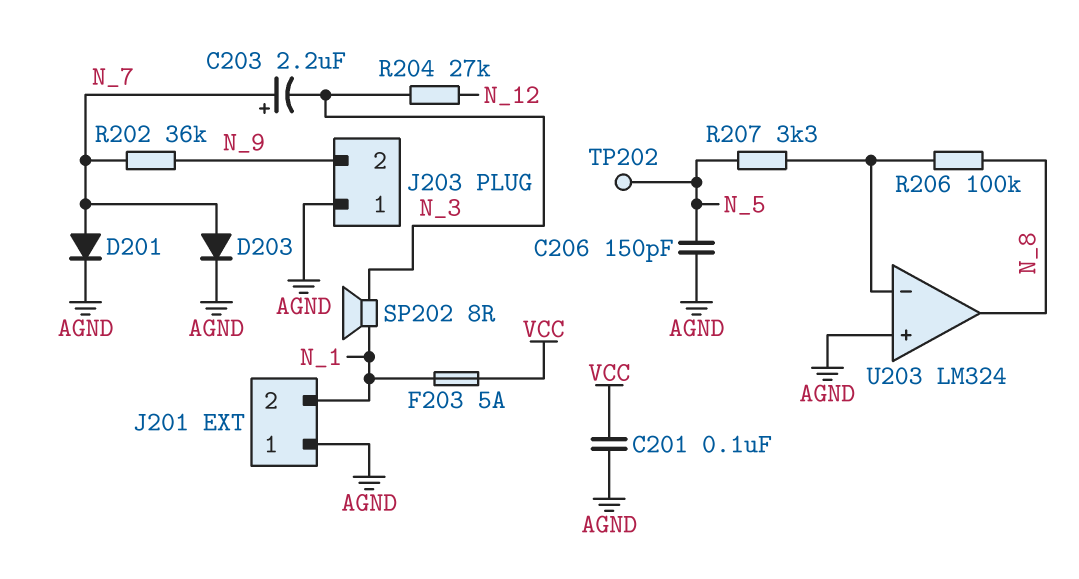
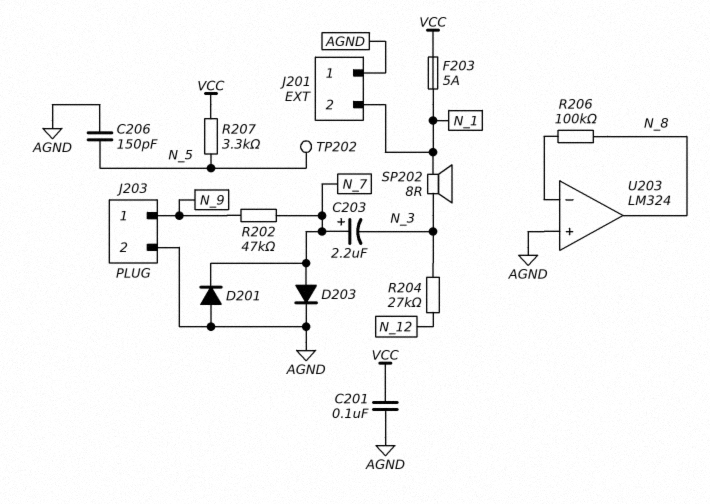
D201: diode (A N_7, K AGND) -> diode (A AGND, K N_7)
J203 pin 1: AGND -> N_9
J203 pin 2: N_9 -> AGND
R202: 36k (N_7, N_9) -> 47k (N_7, N_9)
R207: 3.3k (N_5, U203/in-) -> 3.3k (N_5, VCC)

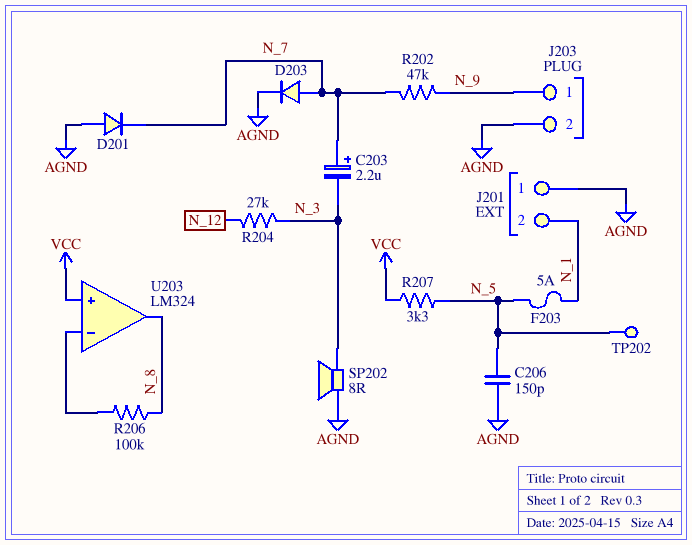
C201: 100nF (AGND, VCC) -> none
F203: 5A (N_1, VCC) -> 5A (N_1, N_5)
SP202: speaker 8R (N_1, N_3) -> speaker 8R (AGND, N_3)
U203 pin in+: AGND -> VCC

